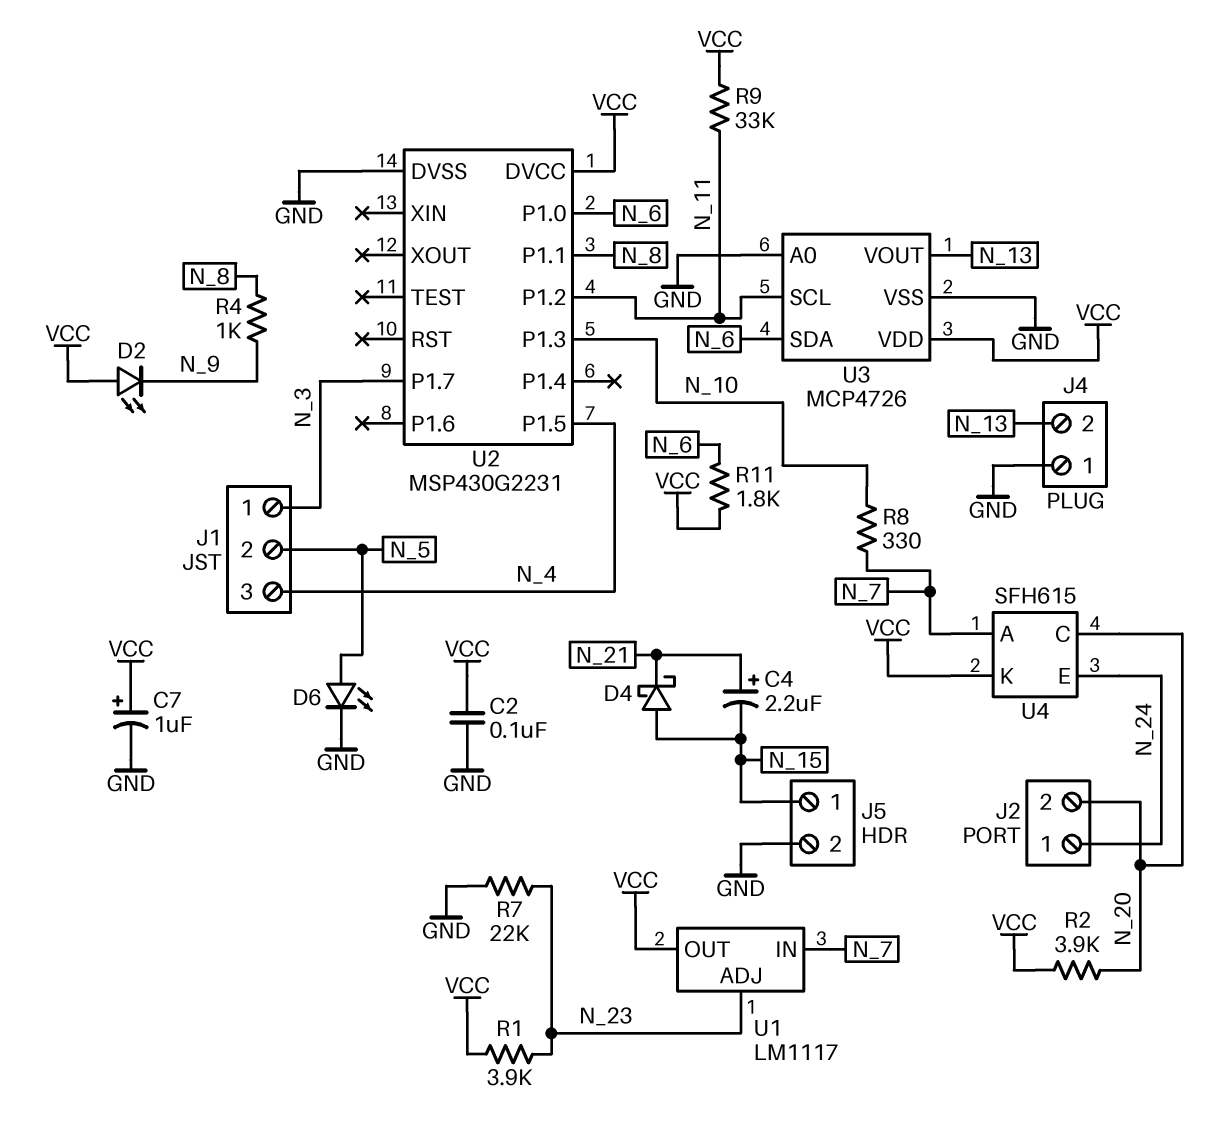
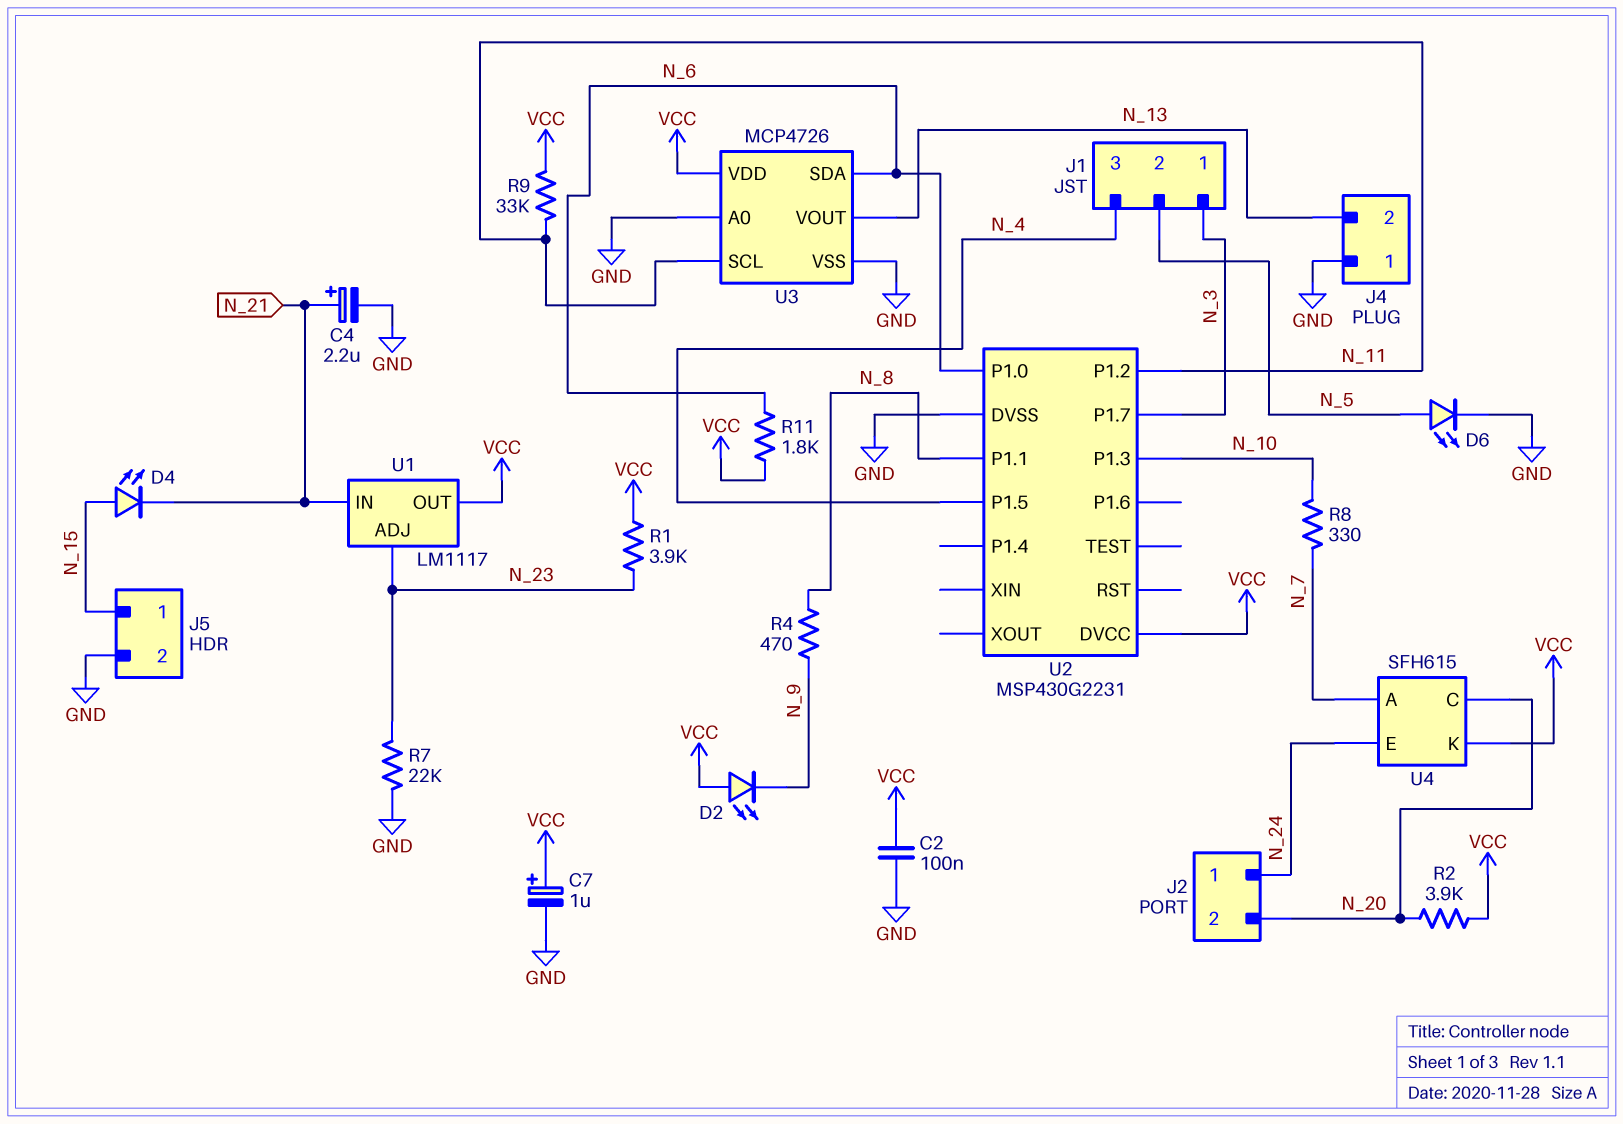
C4: 2.2uF (plus N_21, minus N_15) -> 2.2uF (plus N_21, minus GND)
D4: schottky (A N_15, K N_21) -> LED (A N_15, K N_21)
R4: 1k (N_8, N_9) -> 470 (N_8, N_9)
U1 pin IN: N_7 -> N_21

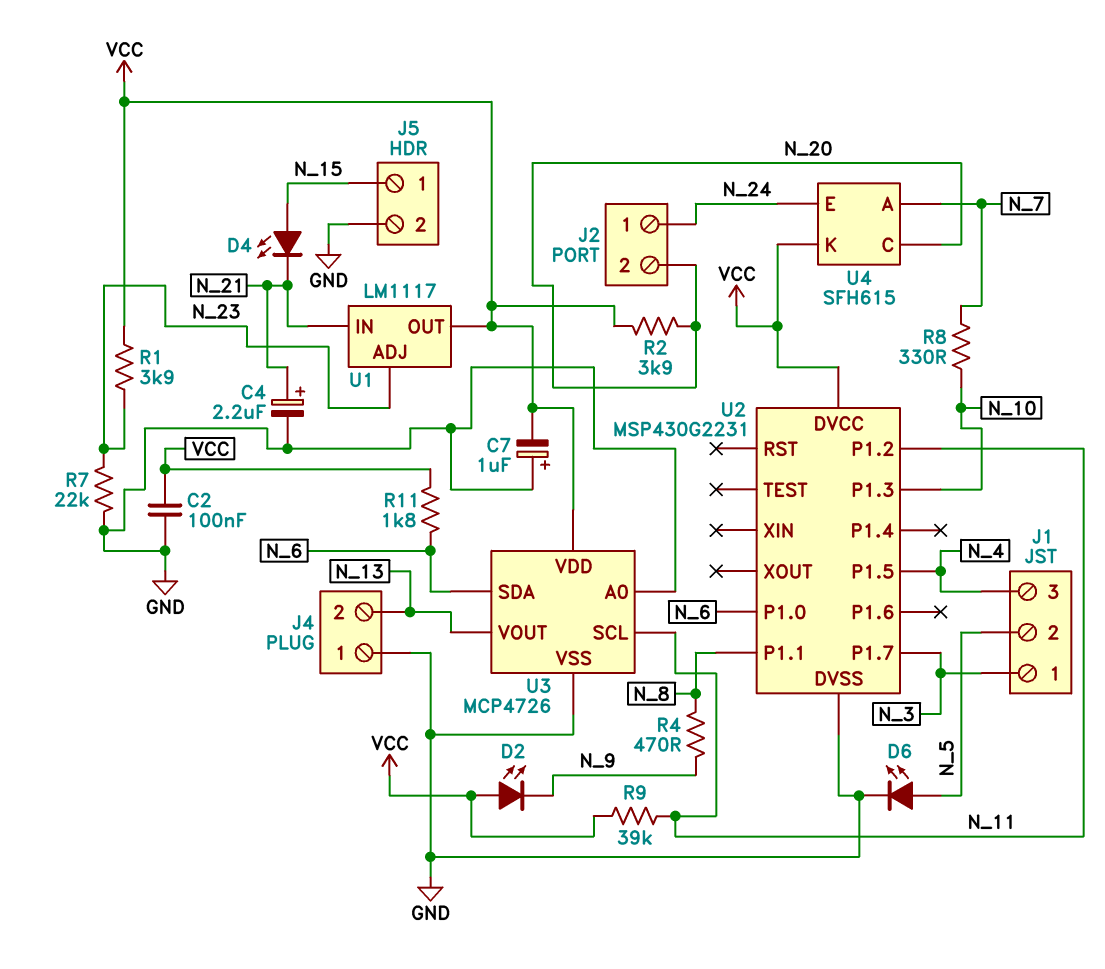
C7: 1uF (plus VCC, minus GND) -> 1uF (plus GND, minus VCC)
R9: 33k (N_11, VCC) -> 39k (N_11, VCC)

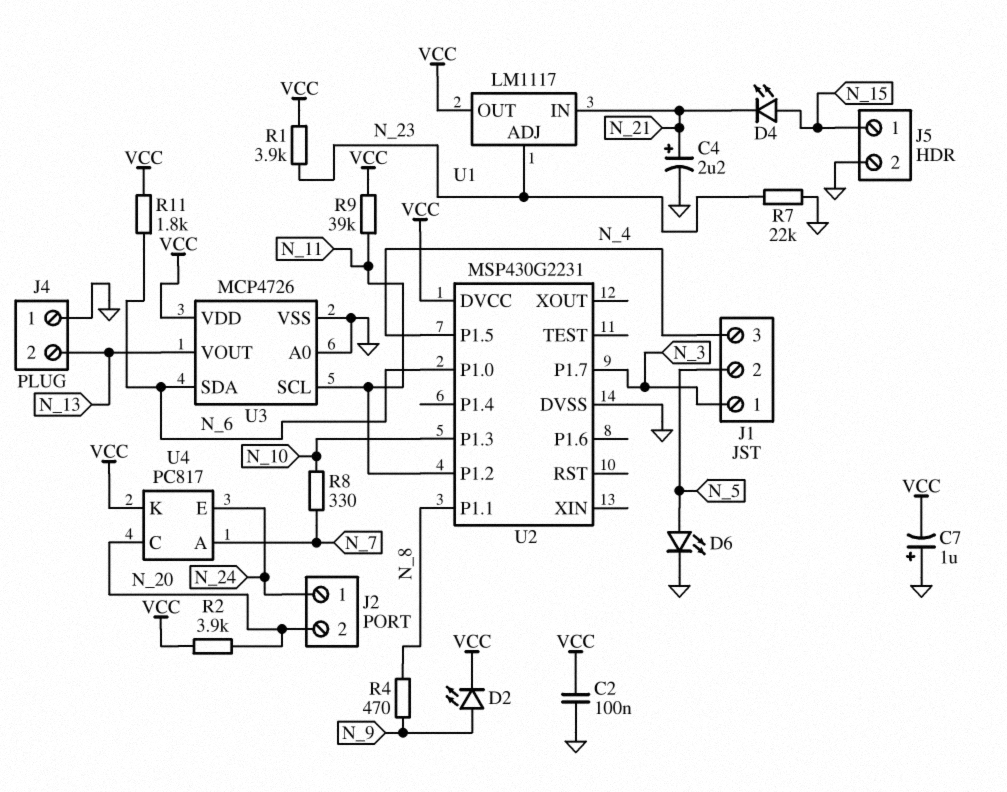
D2: LED (A VCC, K N_9) -> LED (A N_9, K VCC)
U4: SFH615 -> PC817

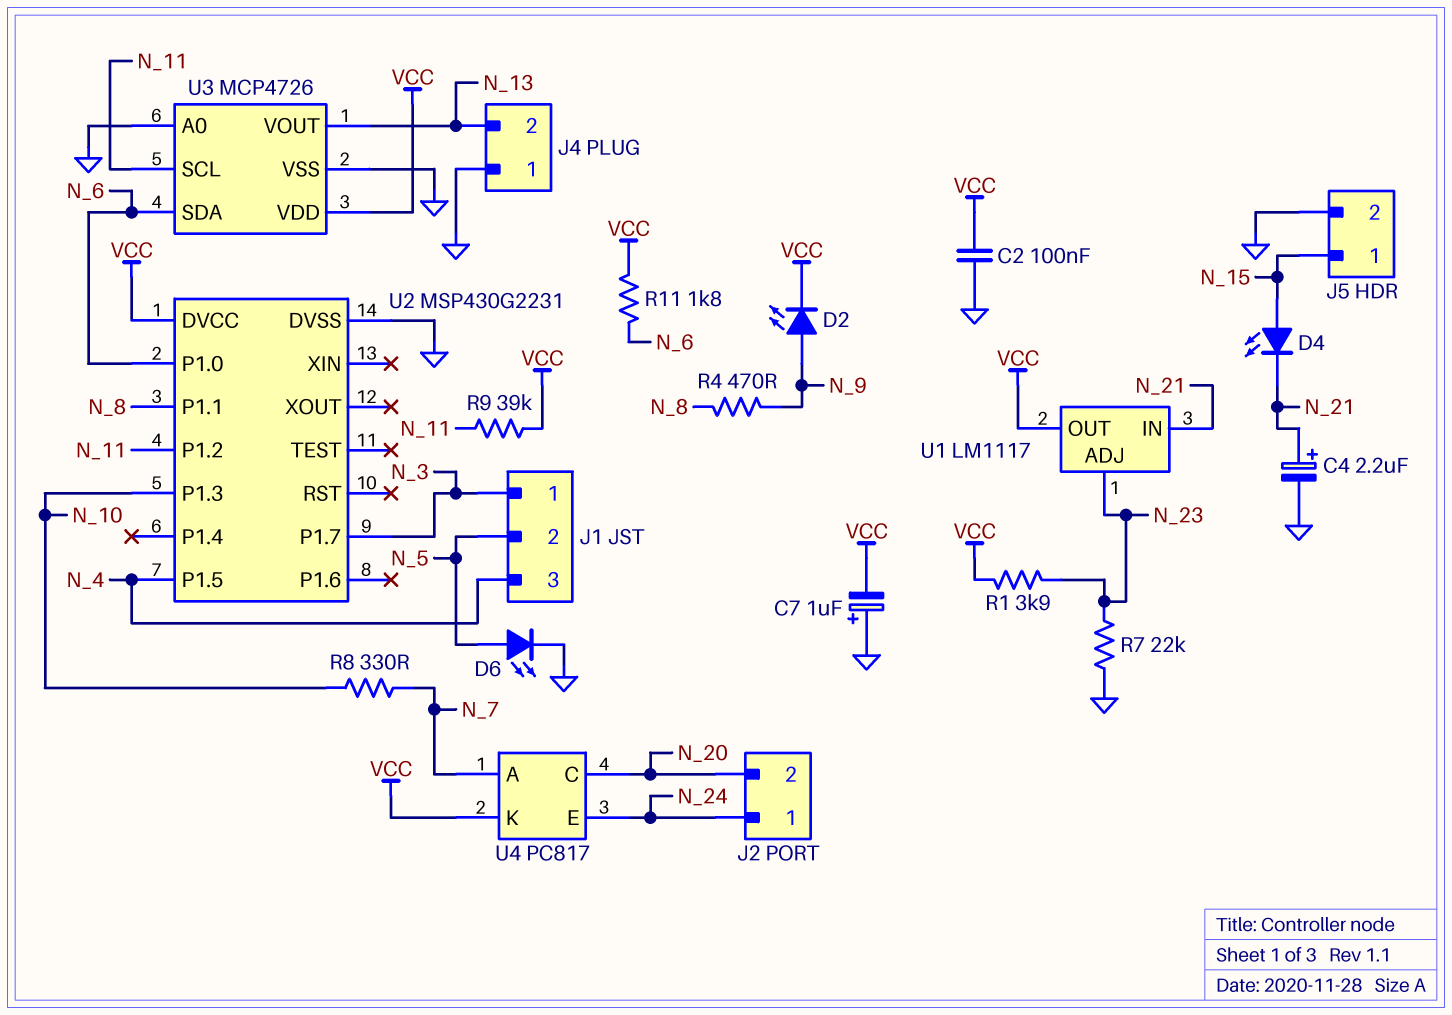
R2: 3.9k (N_20, VCC) -> none

